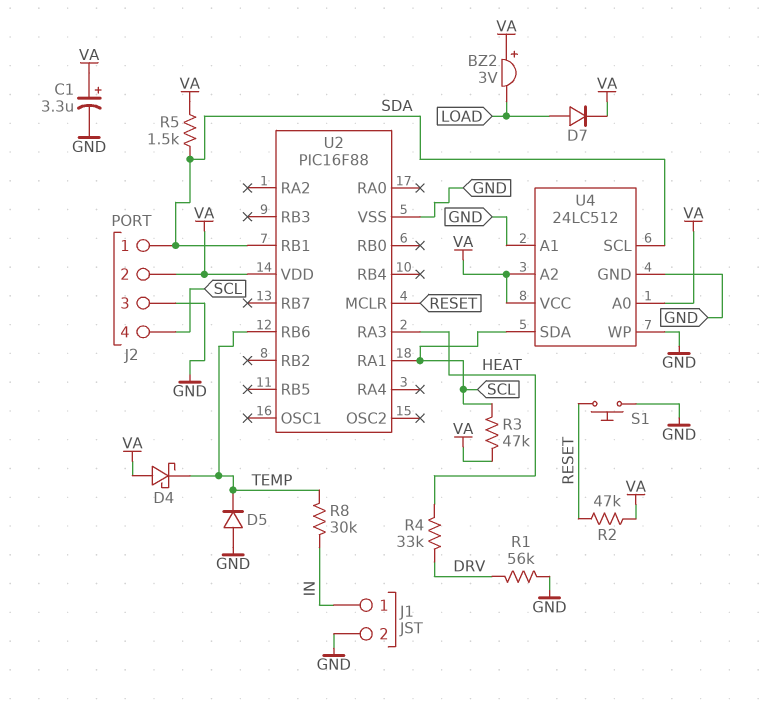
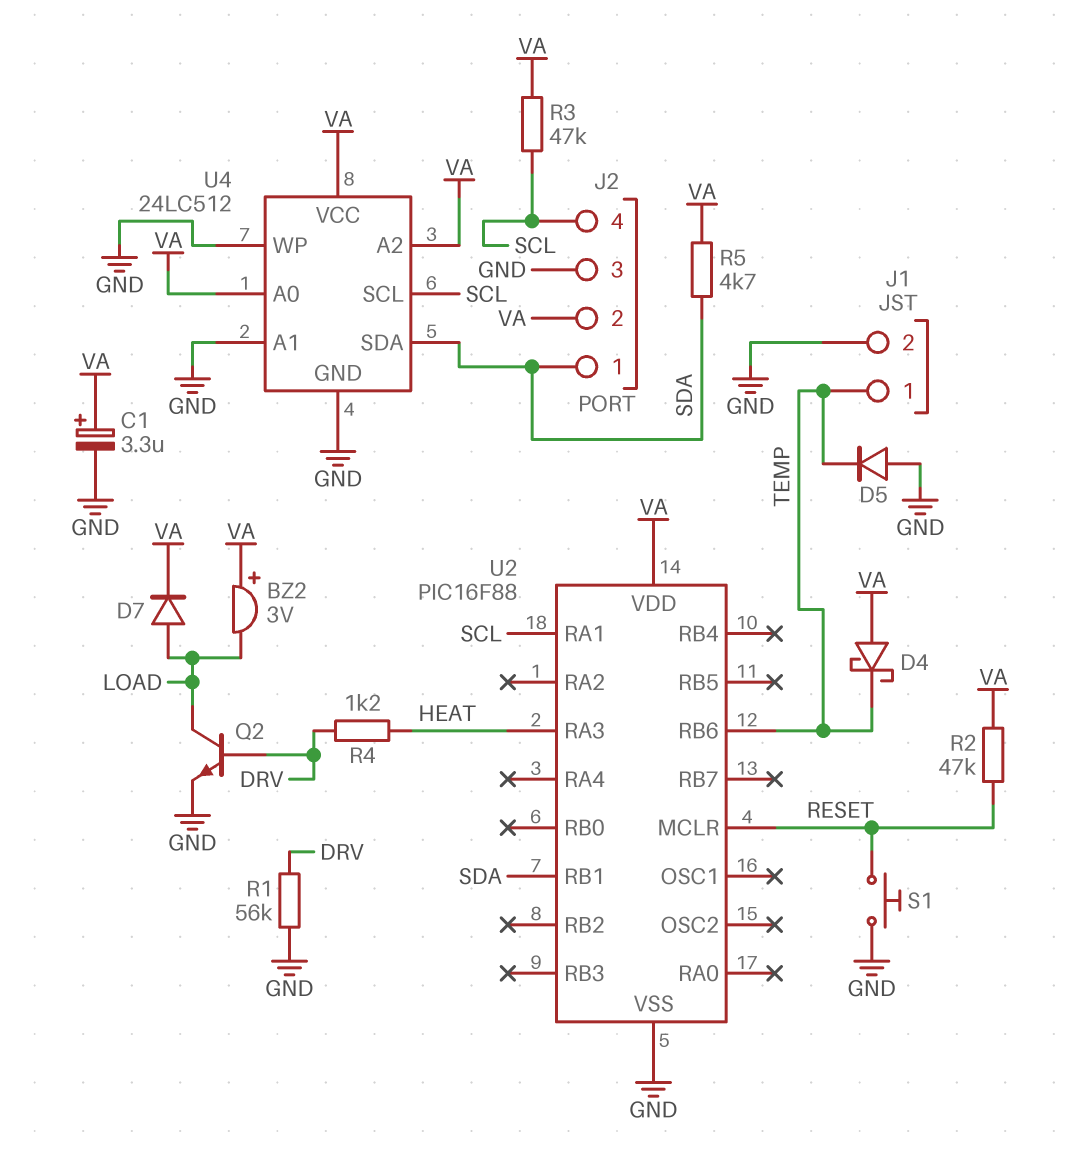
J1 pin 1: IN -> TEMP
Q2: none -> NPN (B DRV, C LOAD, E GND)
R4: 33k (DRV, HEAT) -> 1.2k (DRV, HEAT)
R5: 1.5k (SDA, VA) -> 4.7k (SDA, VA)
R8: 30k (IN, TEMP) -> none
U4 pin SCL: SDA -> SCL
U4 pin SDA: SCL -> SDA

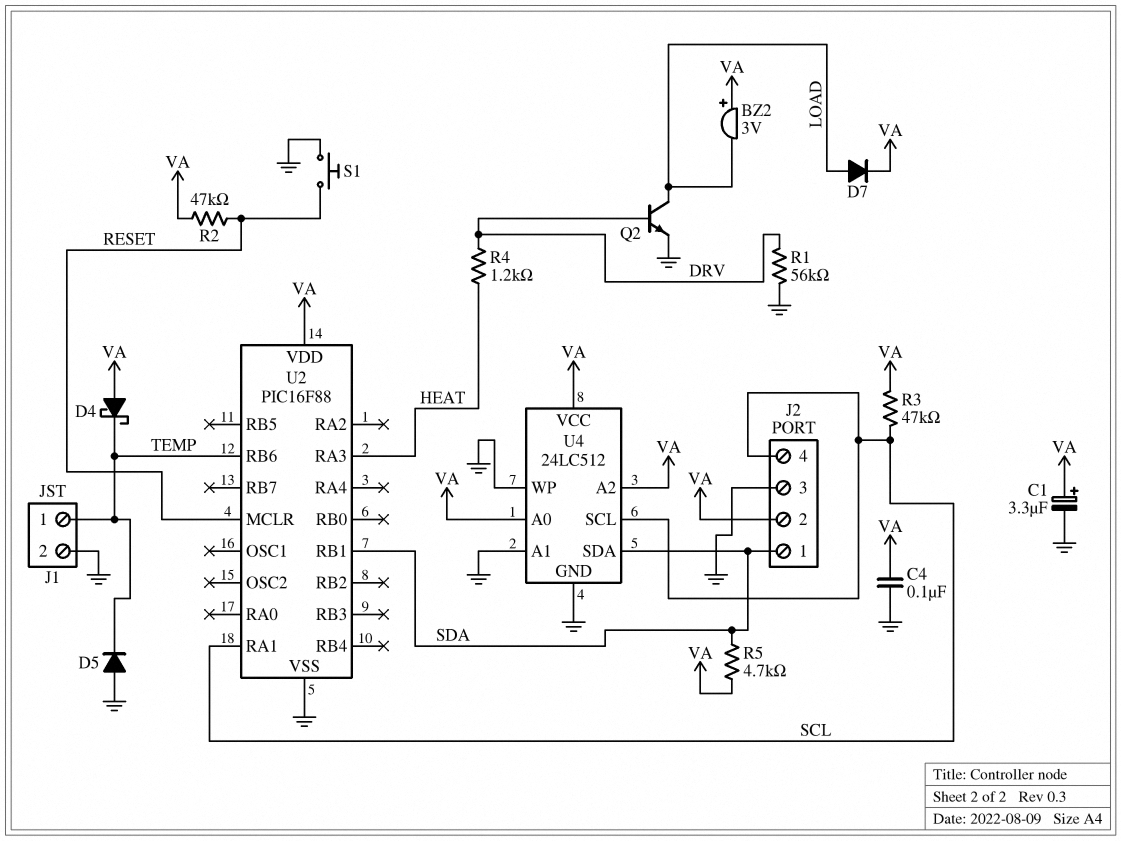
C4: none -> 100nF (GND, VA)

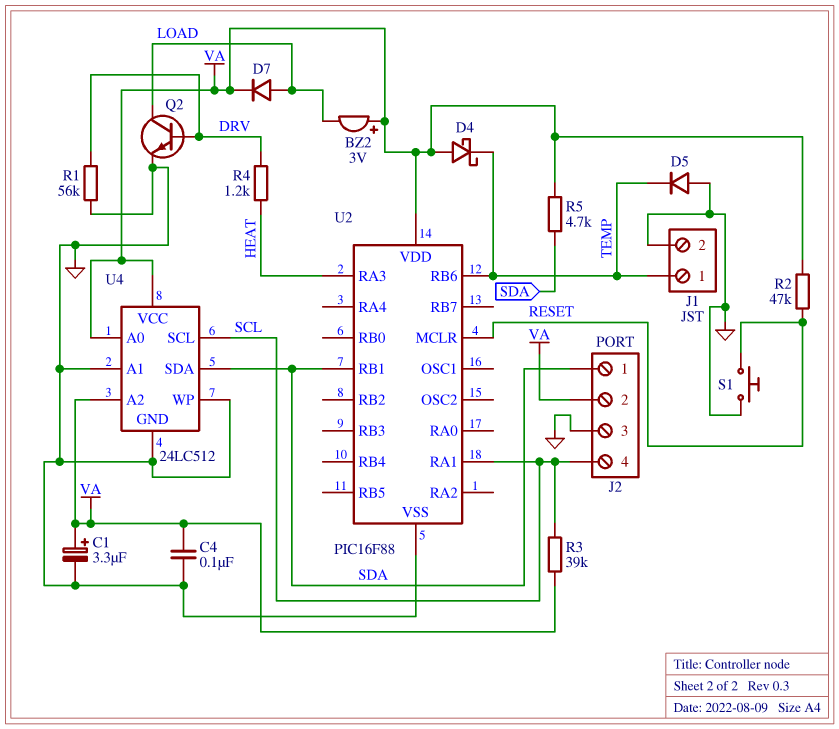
R3: 47k (SCL, VA) -> 39k (SCL, VA)

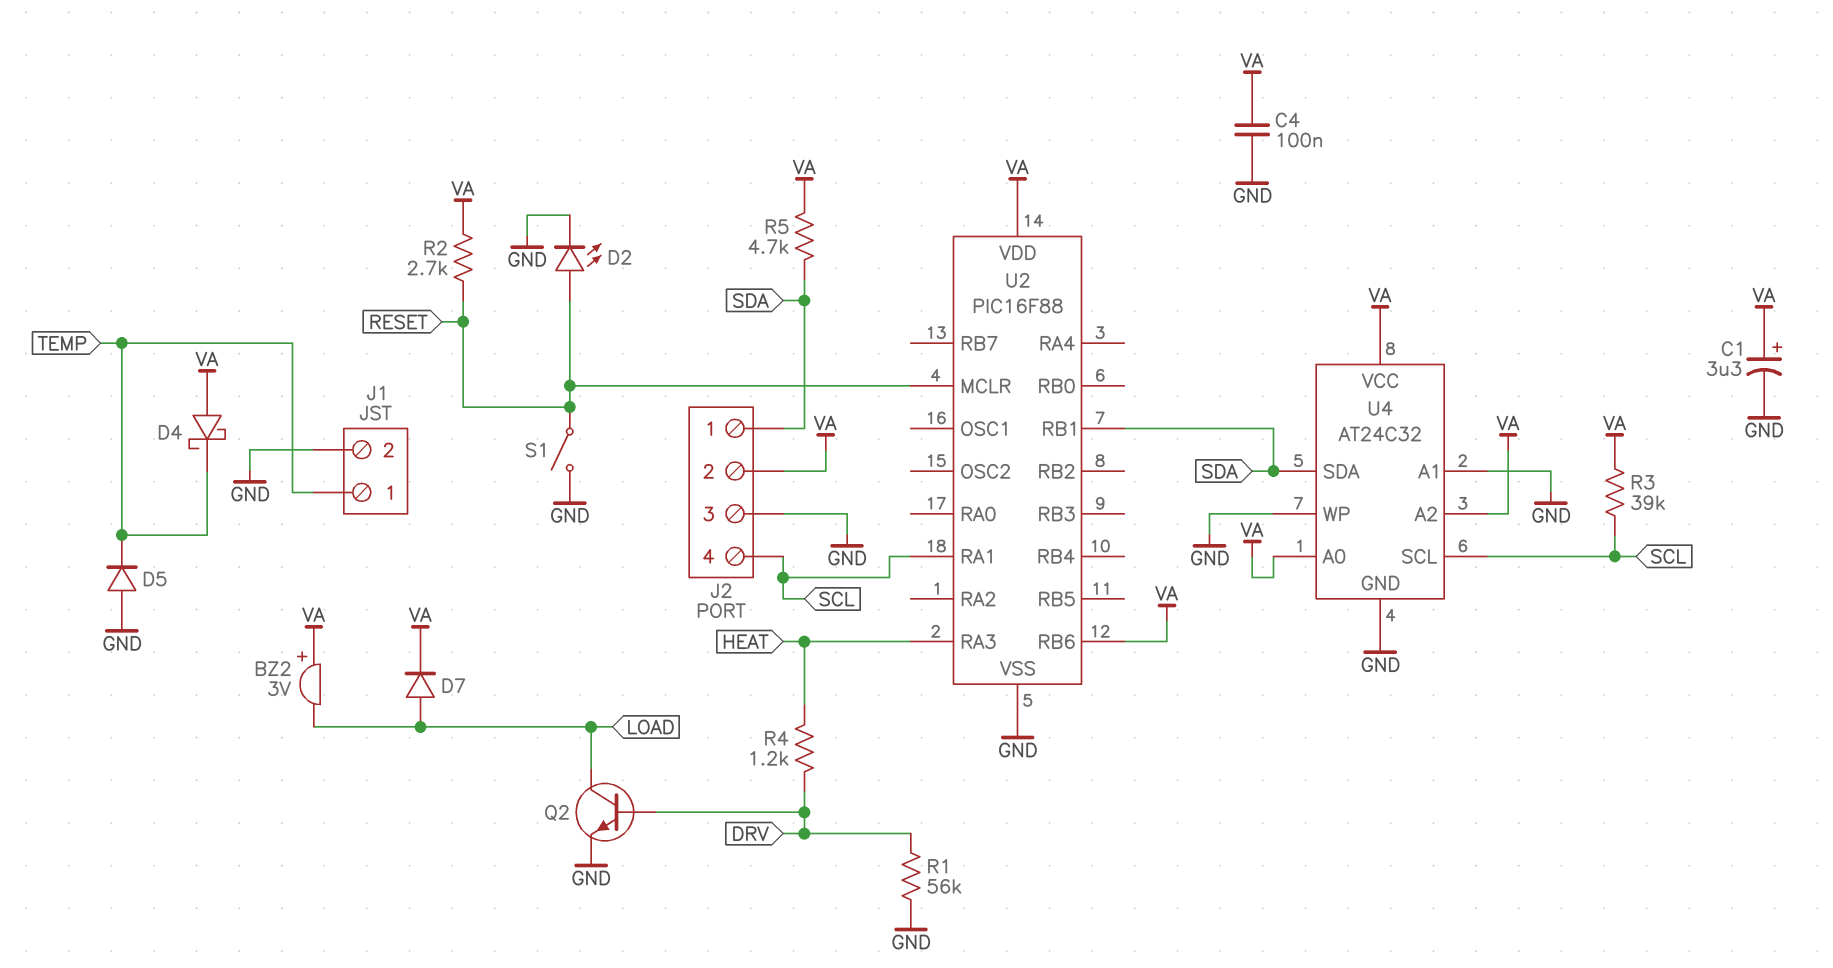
D2: none -> LED (A RESET, K GND)
R2: 47k (RESET, VA) -> 2.7k (RESET, VA)
S1: button (GND, RESET) -> switch (GND, RESET)
U2 pin RB6: TEMP -> VA
U4: 24LC512 -> AT24C32

